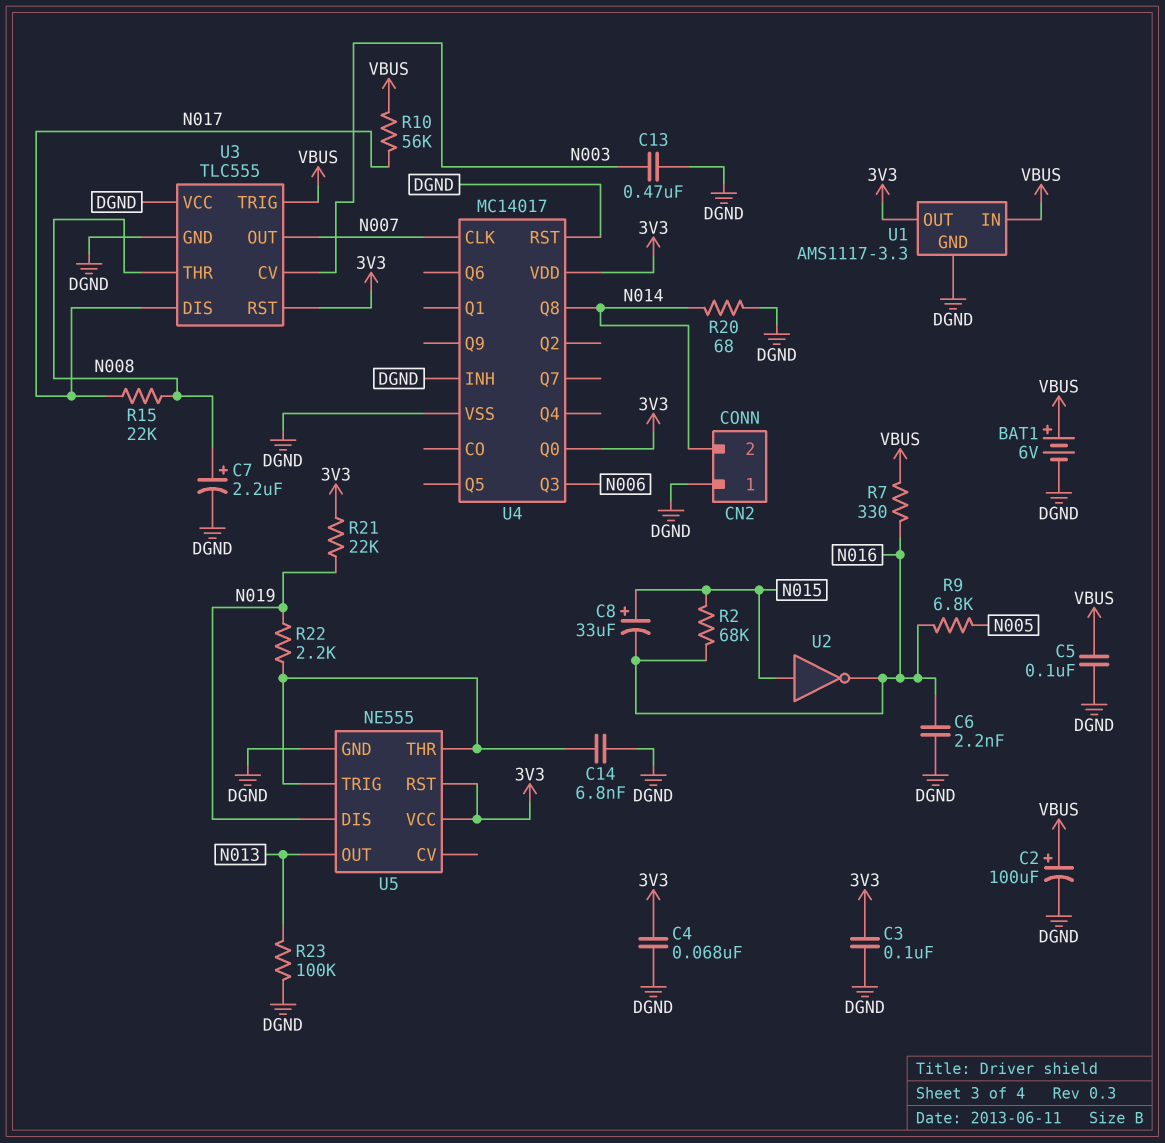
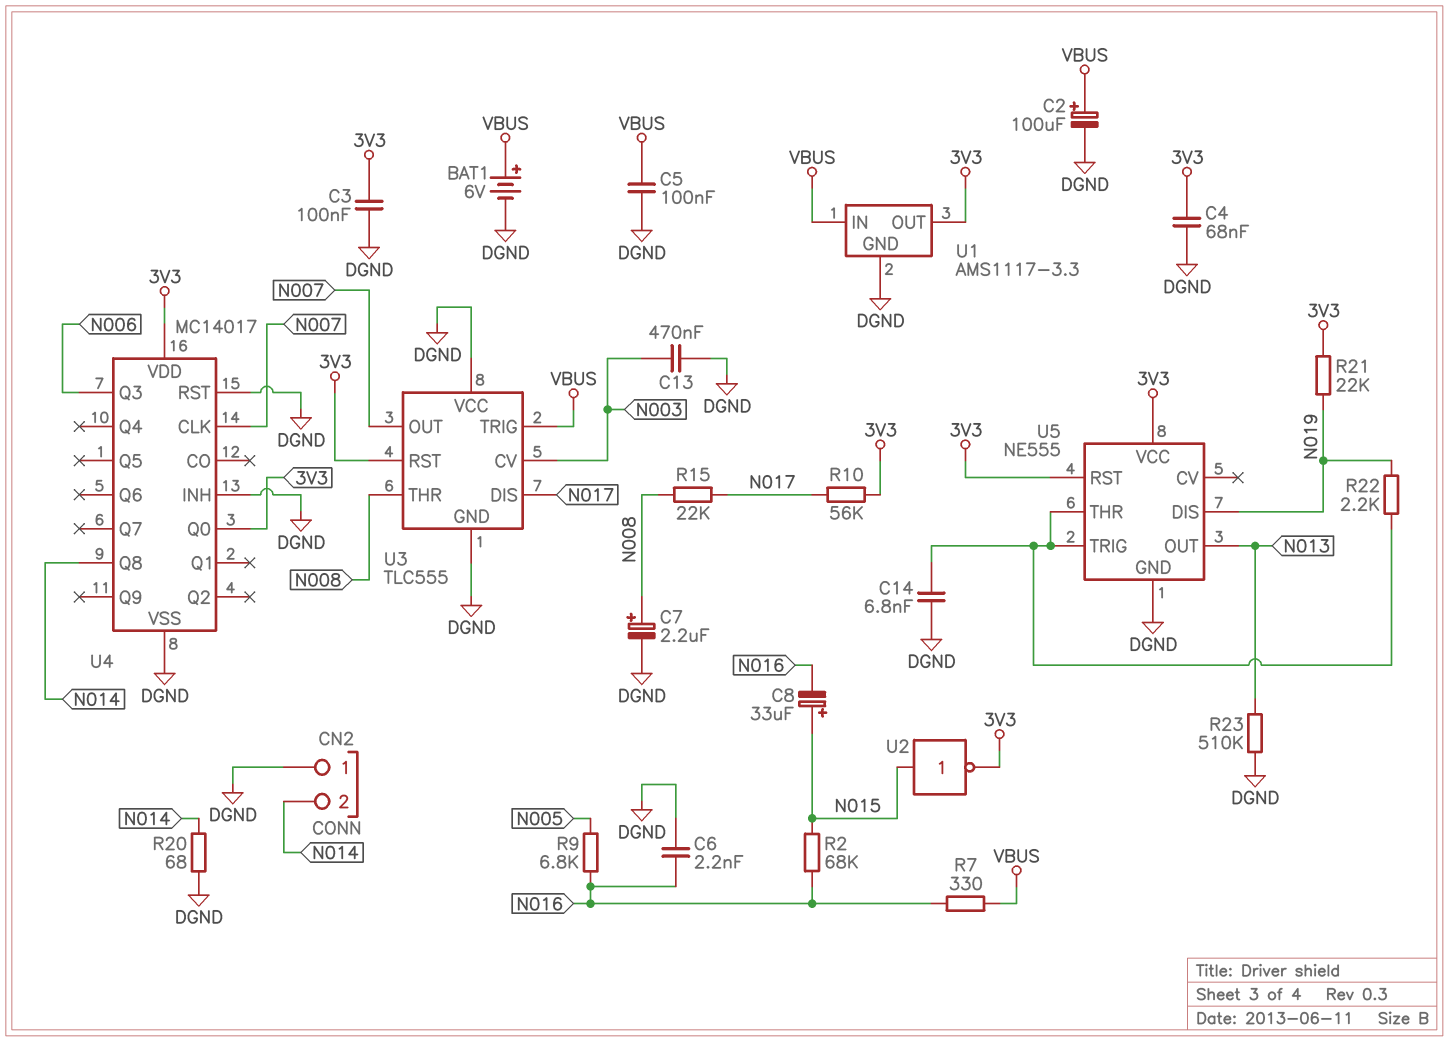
R10: 56k (N017, VBUS) -> 56k (3V3, N017)
R23: 100k (DGND, N013) -> 510k (DGND, N013)
U2: NOT (in N015, out N016) -> NOT (in N015, out 3V3)

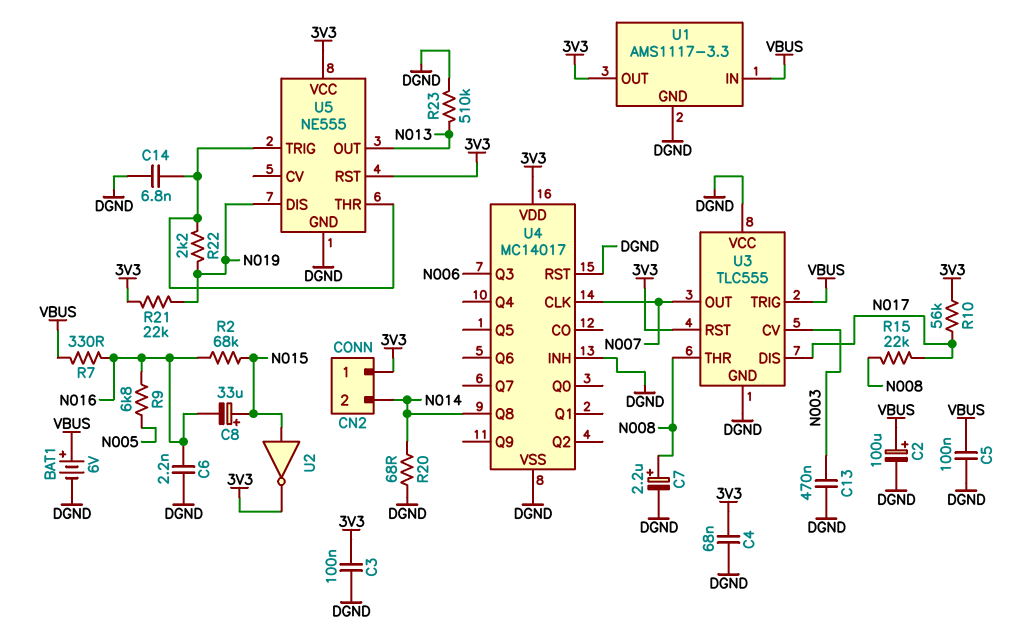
CN2 pin 1: DGND -> 3V3
U4 pin Q0: 3V3 -> none

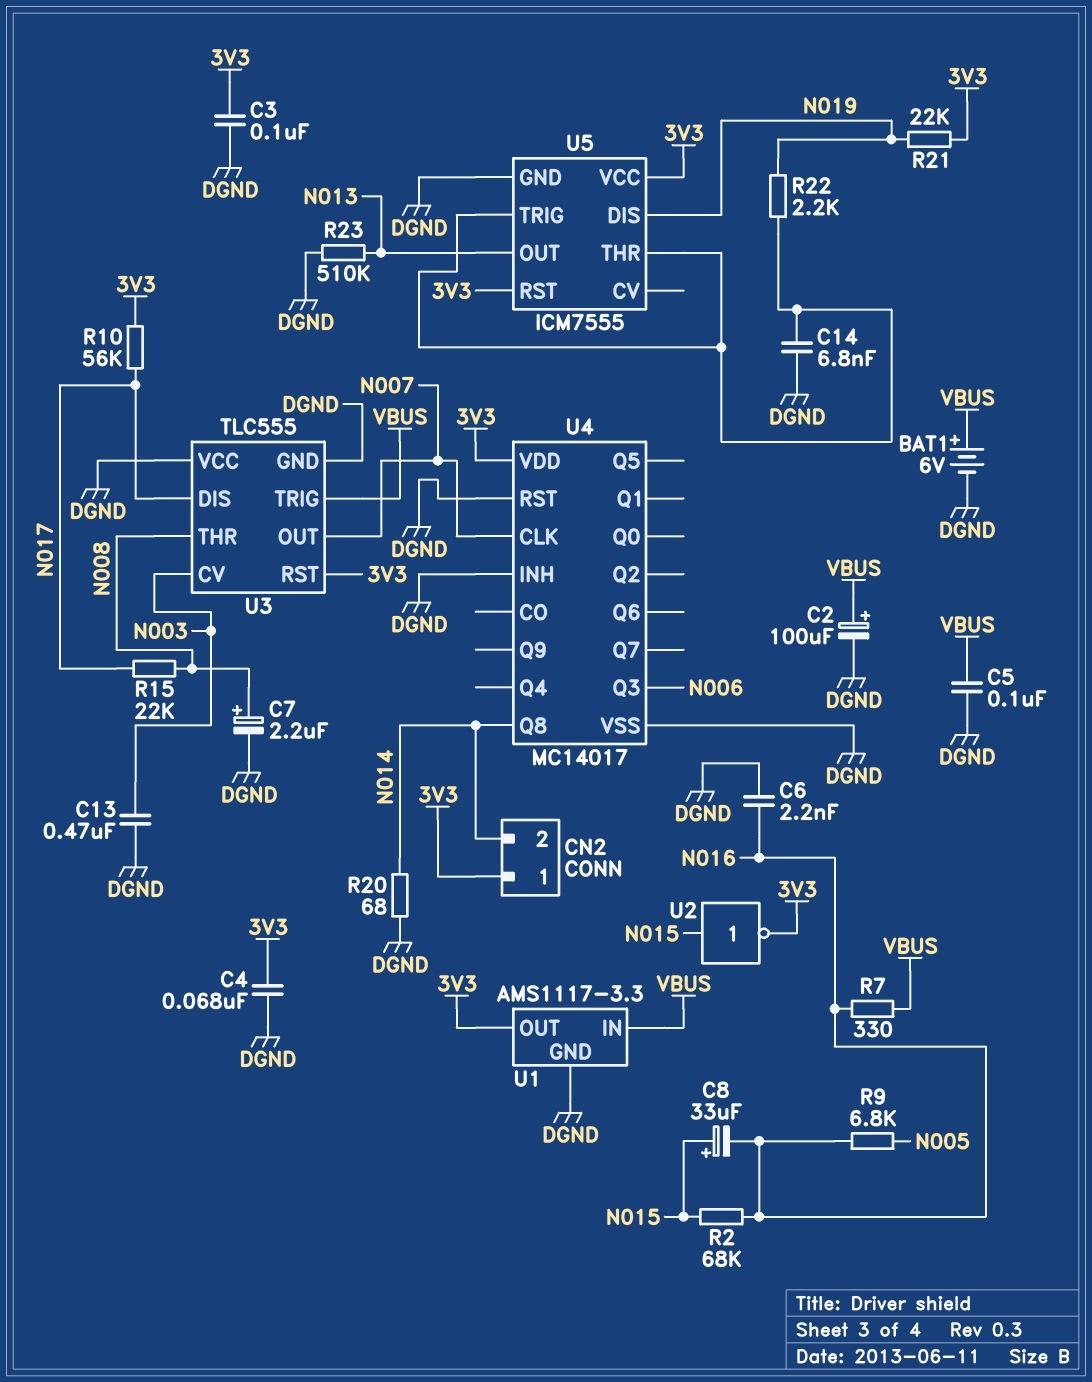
U5: NE555 -> ICM7555

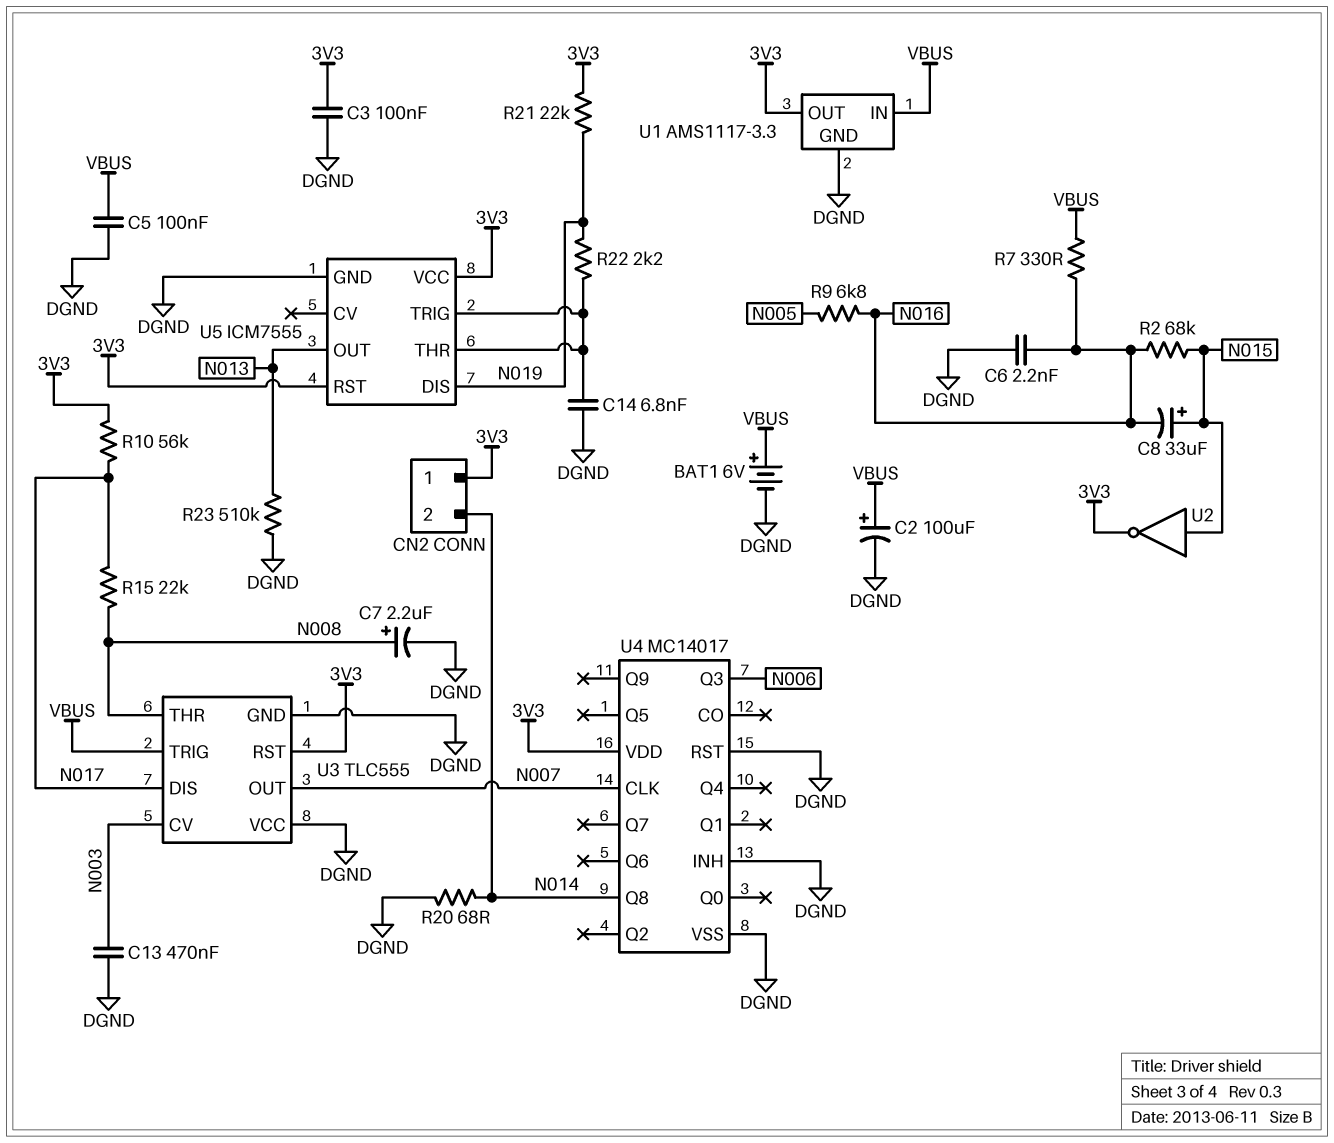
C4: 68nF (3V3, DGND) -> none

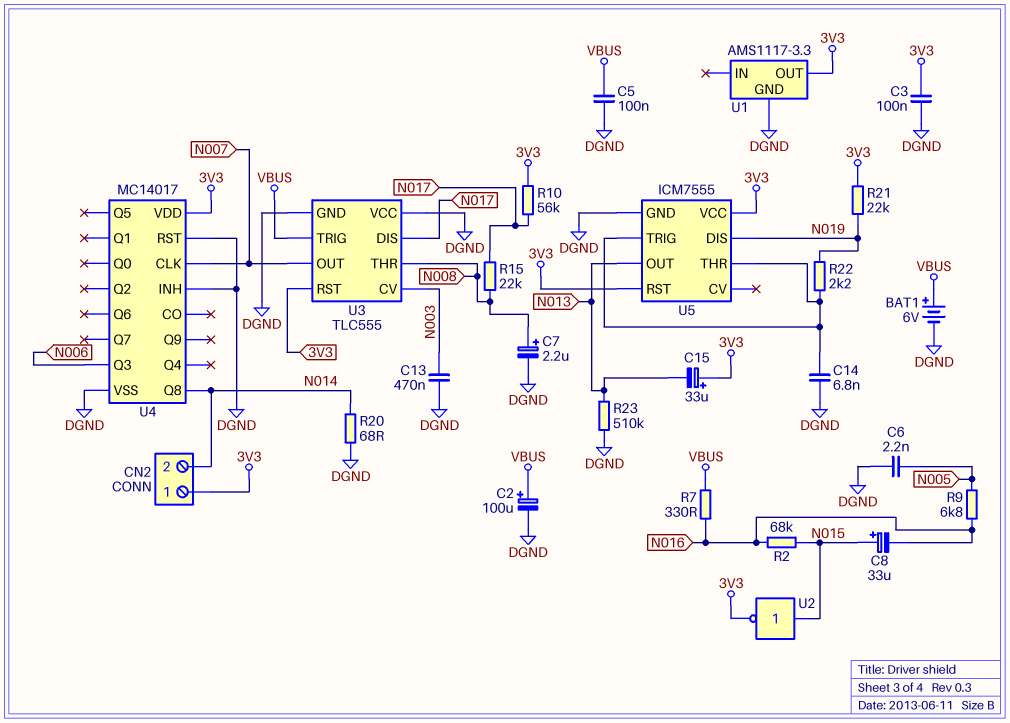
C6: 2.2nF (DGND, N016) -> 2.2nF (DGND, N005)
C15: none -> 33uF (plus 3V3, minus N013)
U1 pin IN: VBUS -> none

